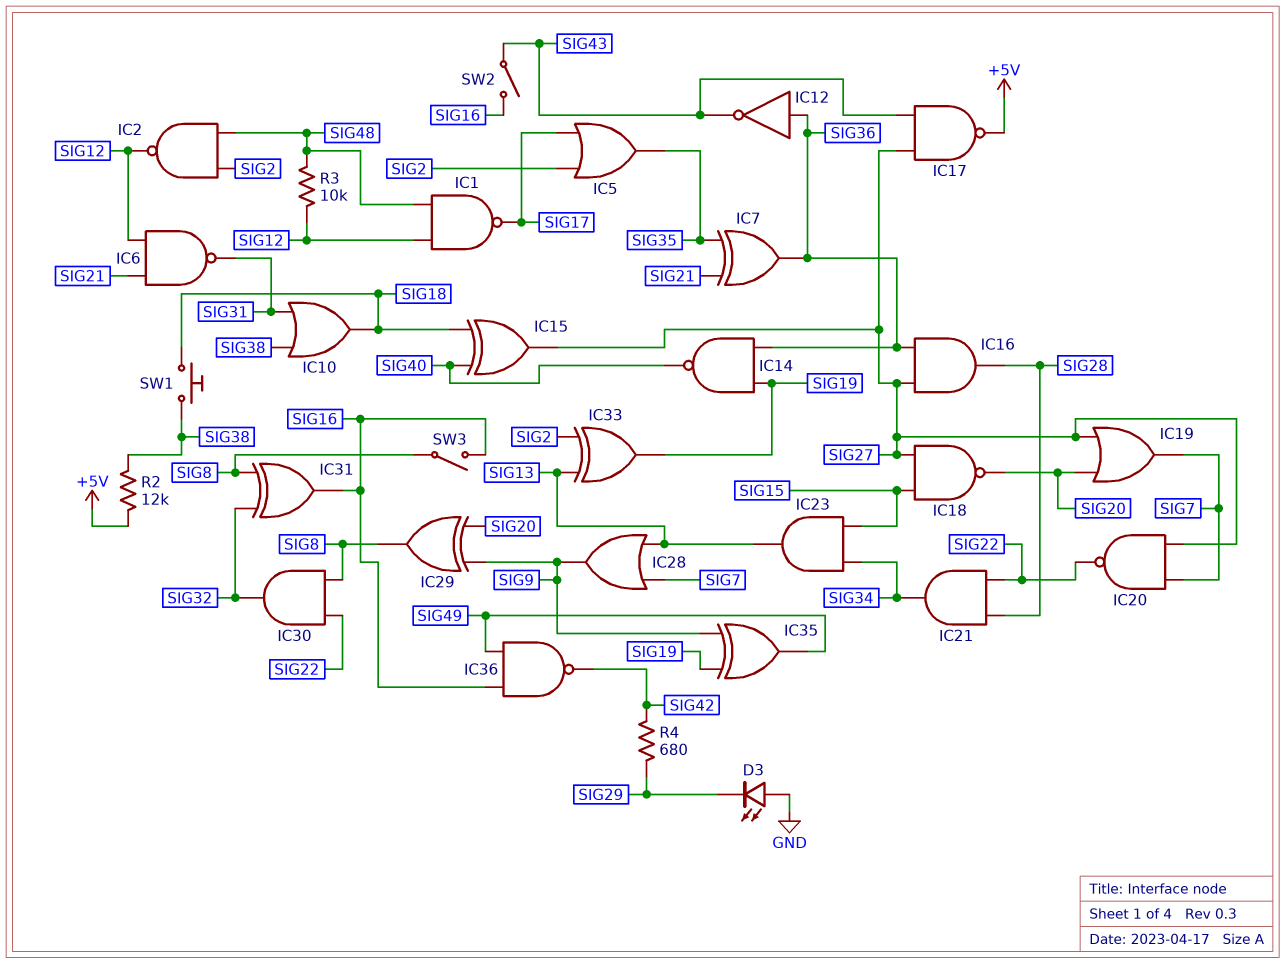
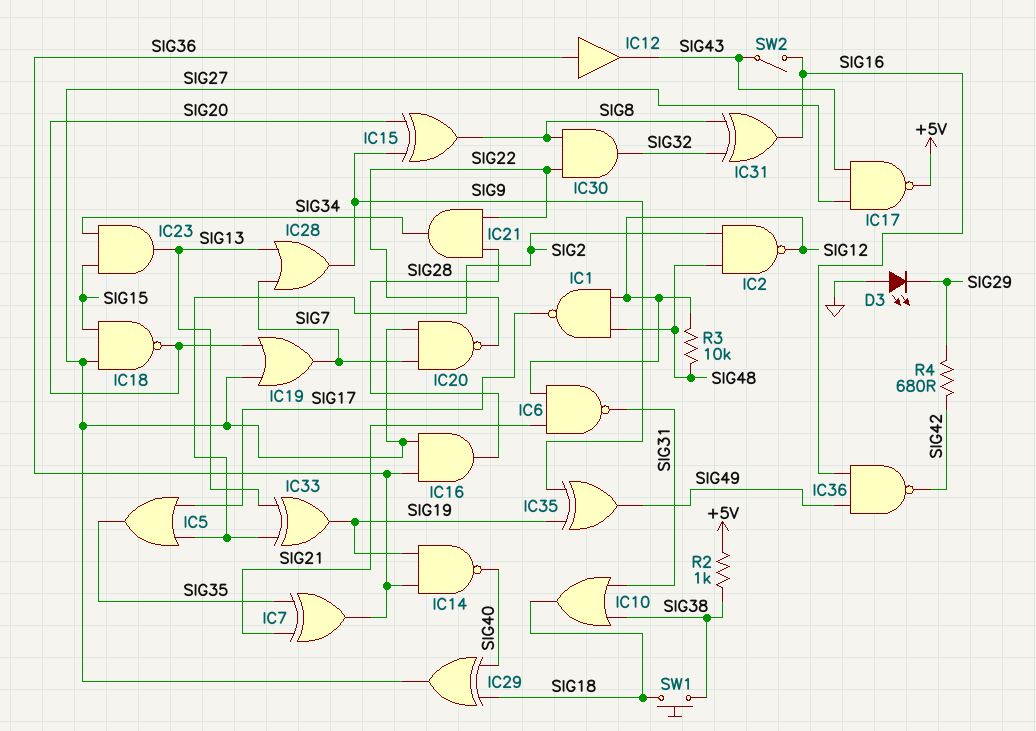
IC12: NOT (in SIG36, out SIG43) -> buffer (in SIG36, out SIG43)
IC15: XOR (in SIG18, in SIG40, out SIG27) -> XOR (in SIG9, in SIG20, out SIG8)
IC29: XOR (in SIG9, in SIG20, out SIG8) -> XOR (in SIG18, in SIG40, out SIG27)
R2: 12k (+5V, SIG38) -> 1k (+5V, SIG38)
SW3: switch (SIG8, SIG16) -> none

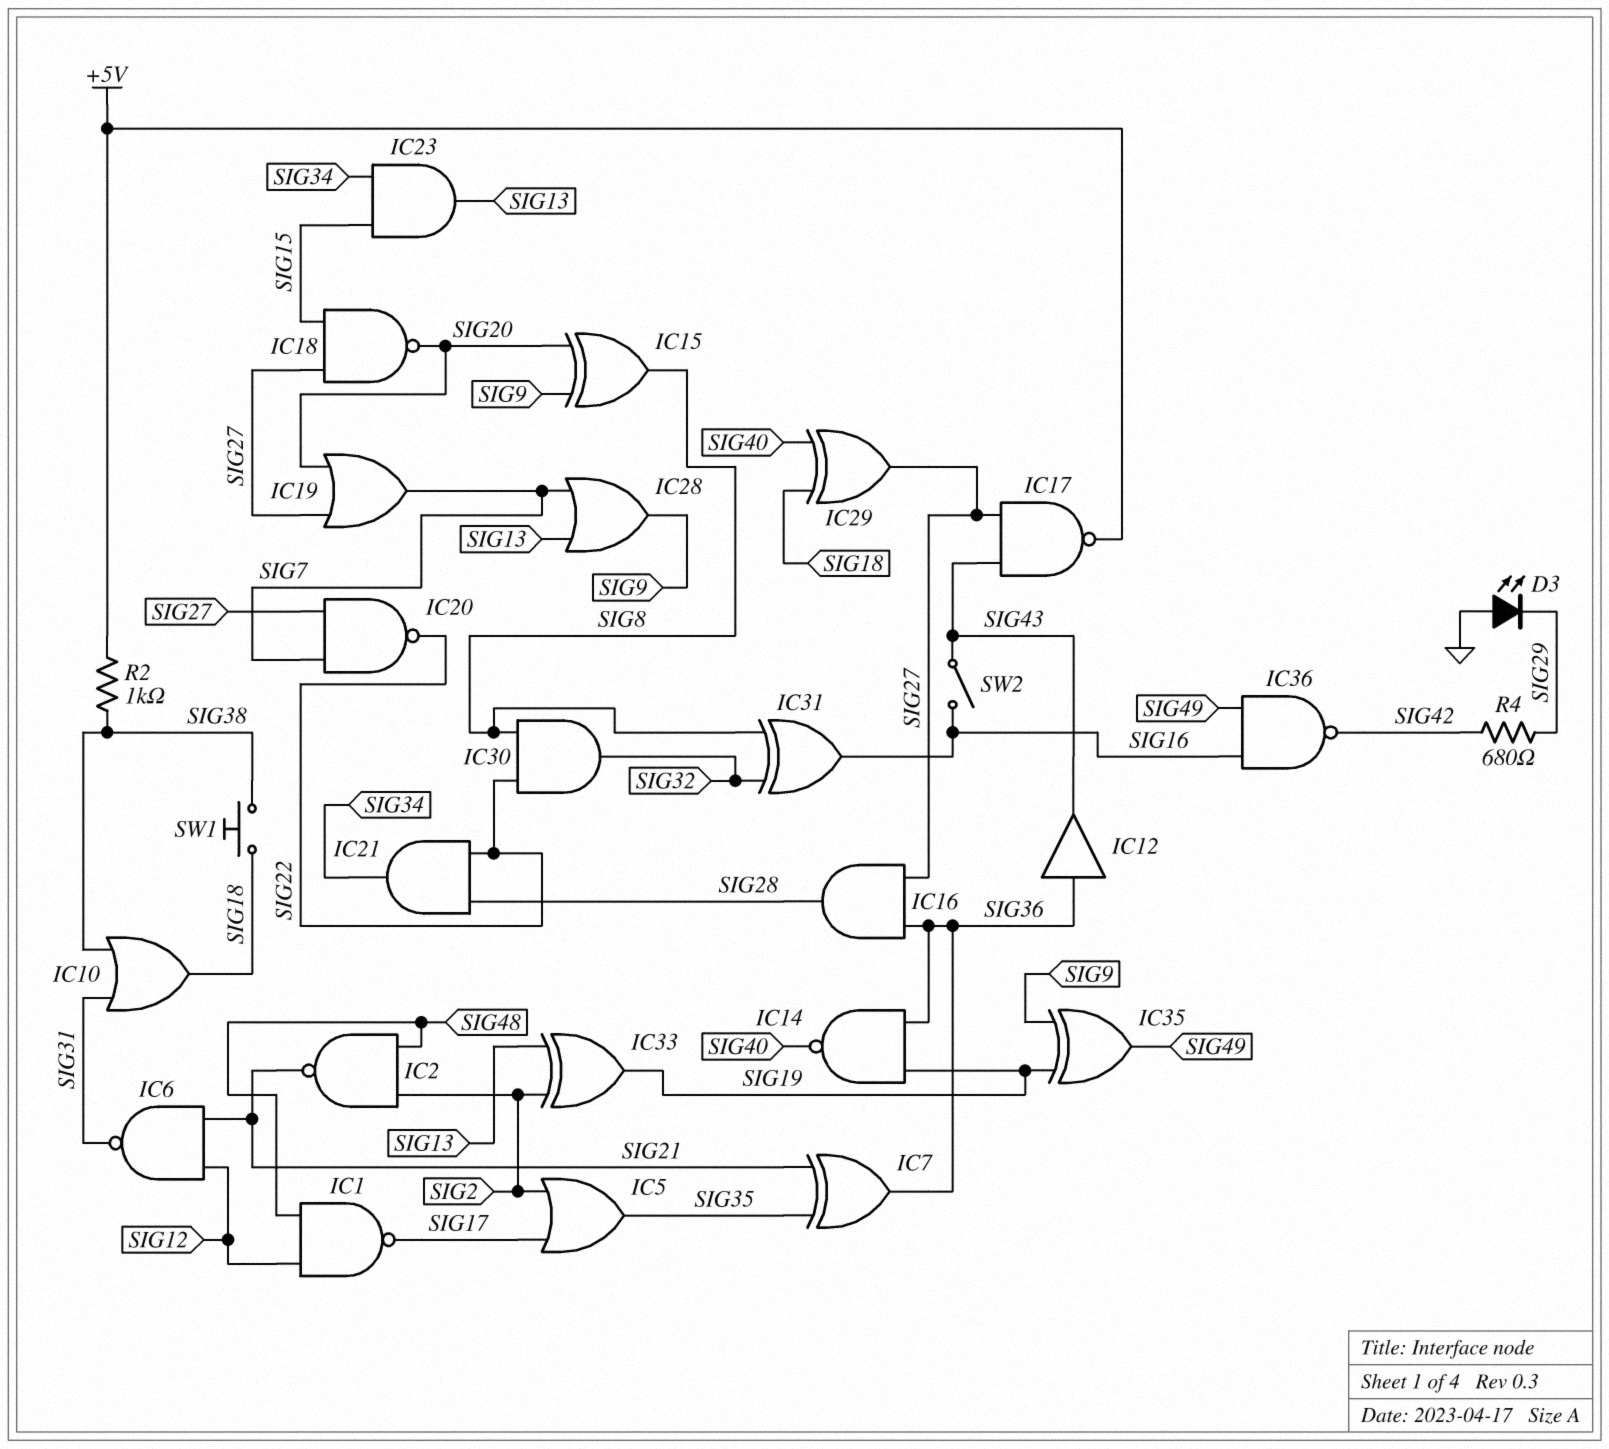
IC2: NAND (in SIG2, in SIG48, out SIG12) -> NAND (in SIG2, in SIG48, out SIG21)
R3: 10k (SIG12, SIG48) -> none

